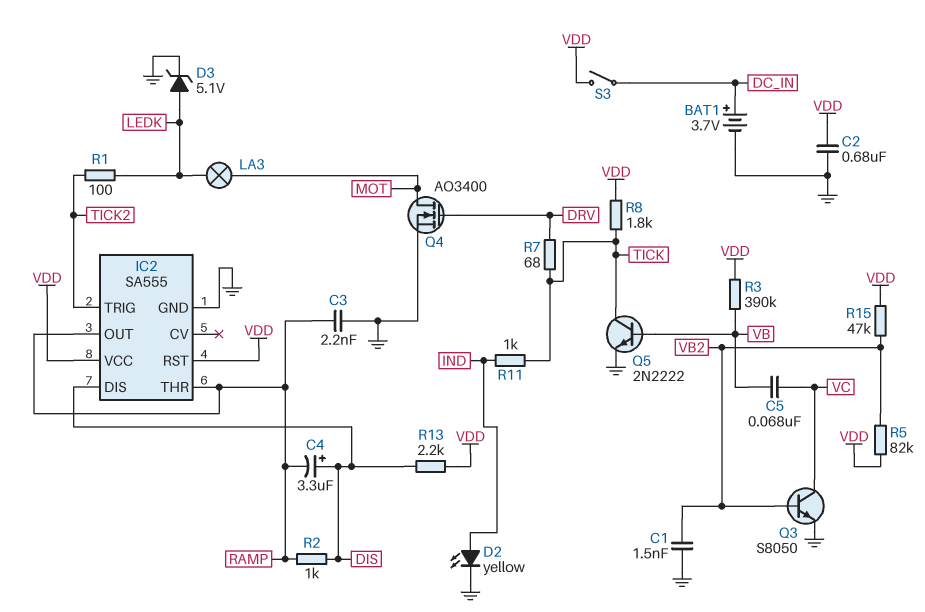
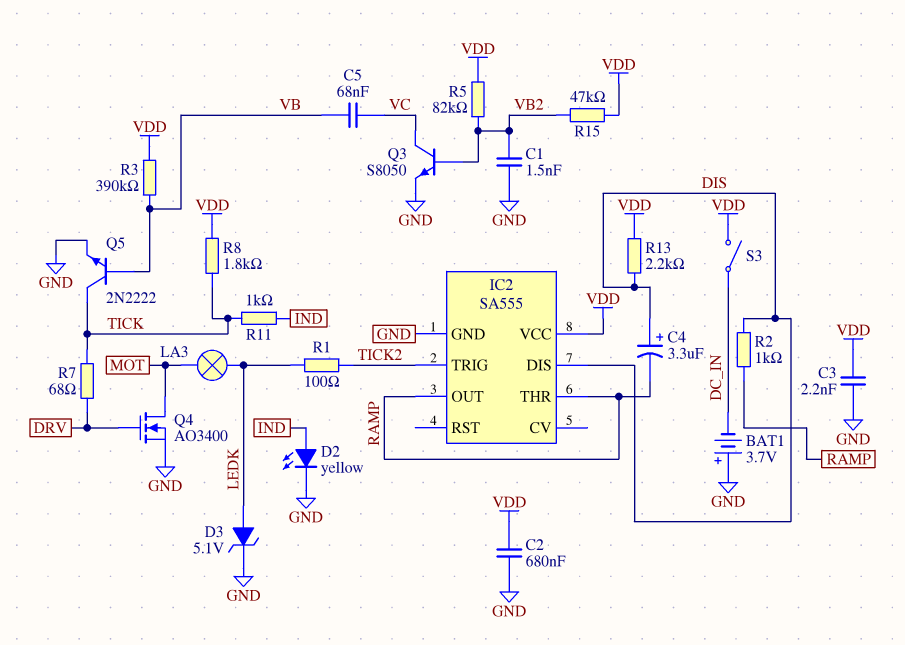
BAT1: 3.7V (plus DC_IN, minus GND) -> 3.7V (plus GND, minus DC_IN)
C3: 2.2nF (GND, RAMP) -> 2.2nF (GND, VDD)
IC2 pin RST: VDD -> none

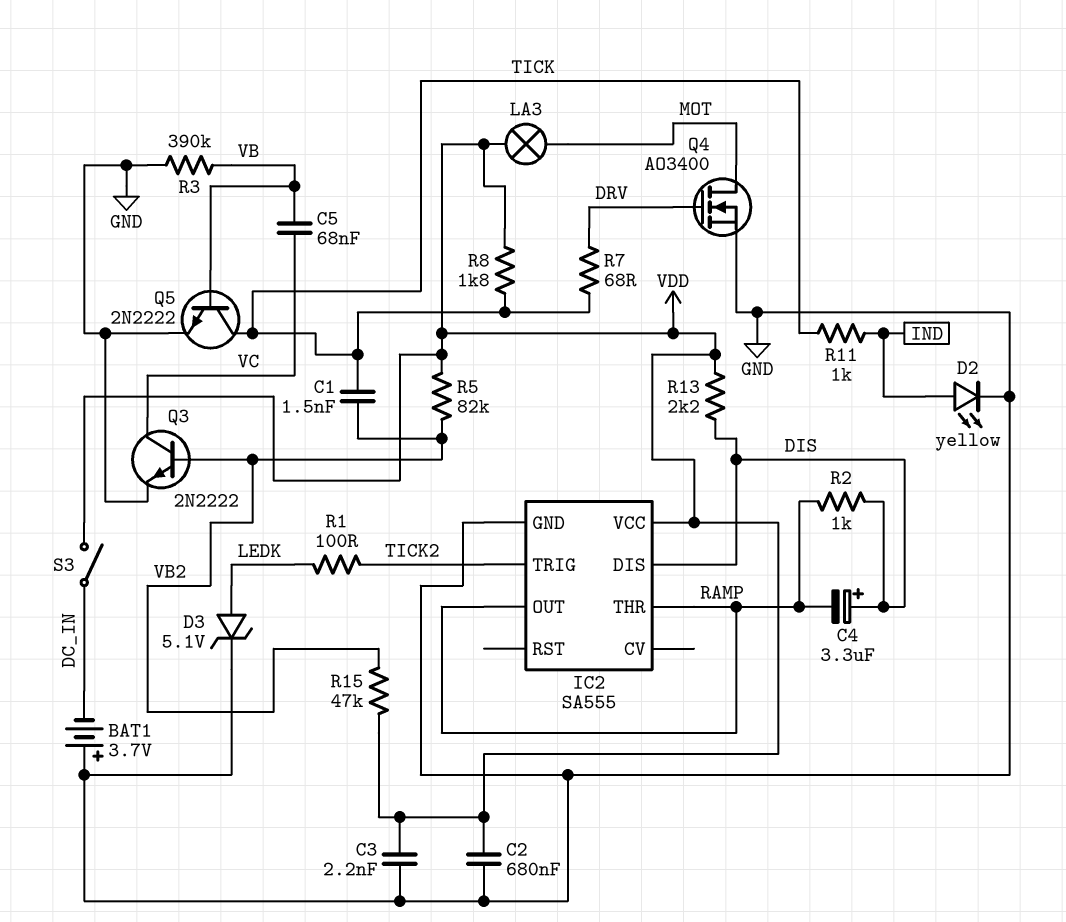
C1: 1.5nF (GND, VB2) -> 1.5nF (TICK, VB2)
LA3: lamp (LEDK, MOT) -> lamp (MOT, VDD)
Q3: NPN S8050 (B VB2, C VC, E GND) -> NPN 2N2222 (B VB2, C VC, E GND)
R3: 390k (VB, VDD) -> 390k (GND, VB)

